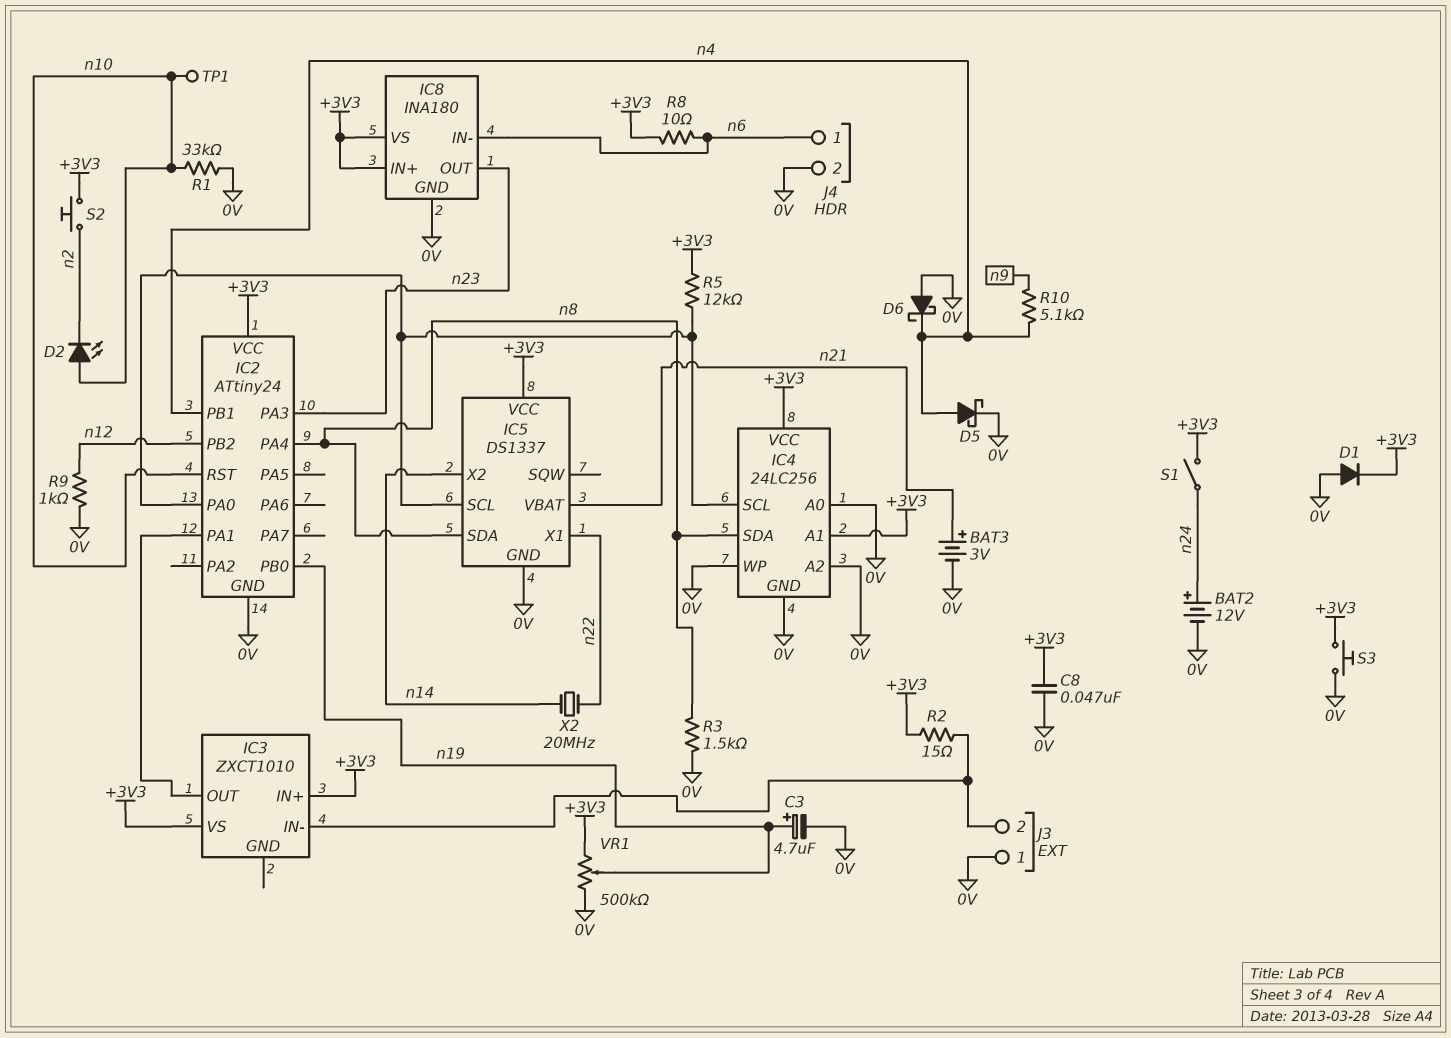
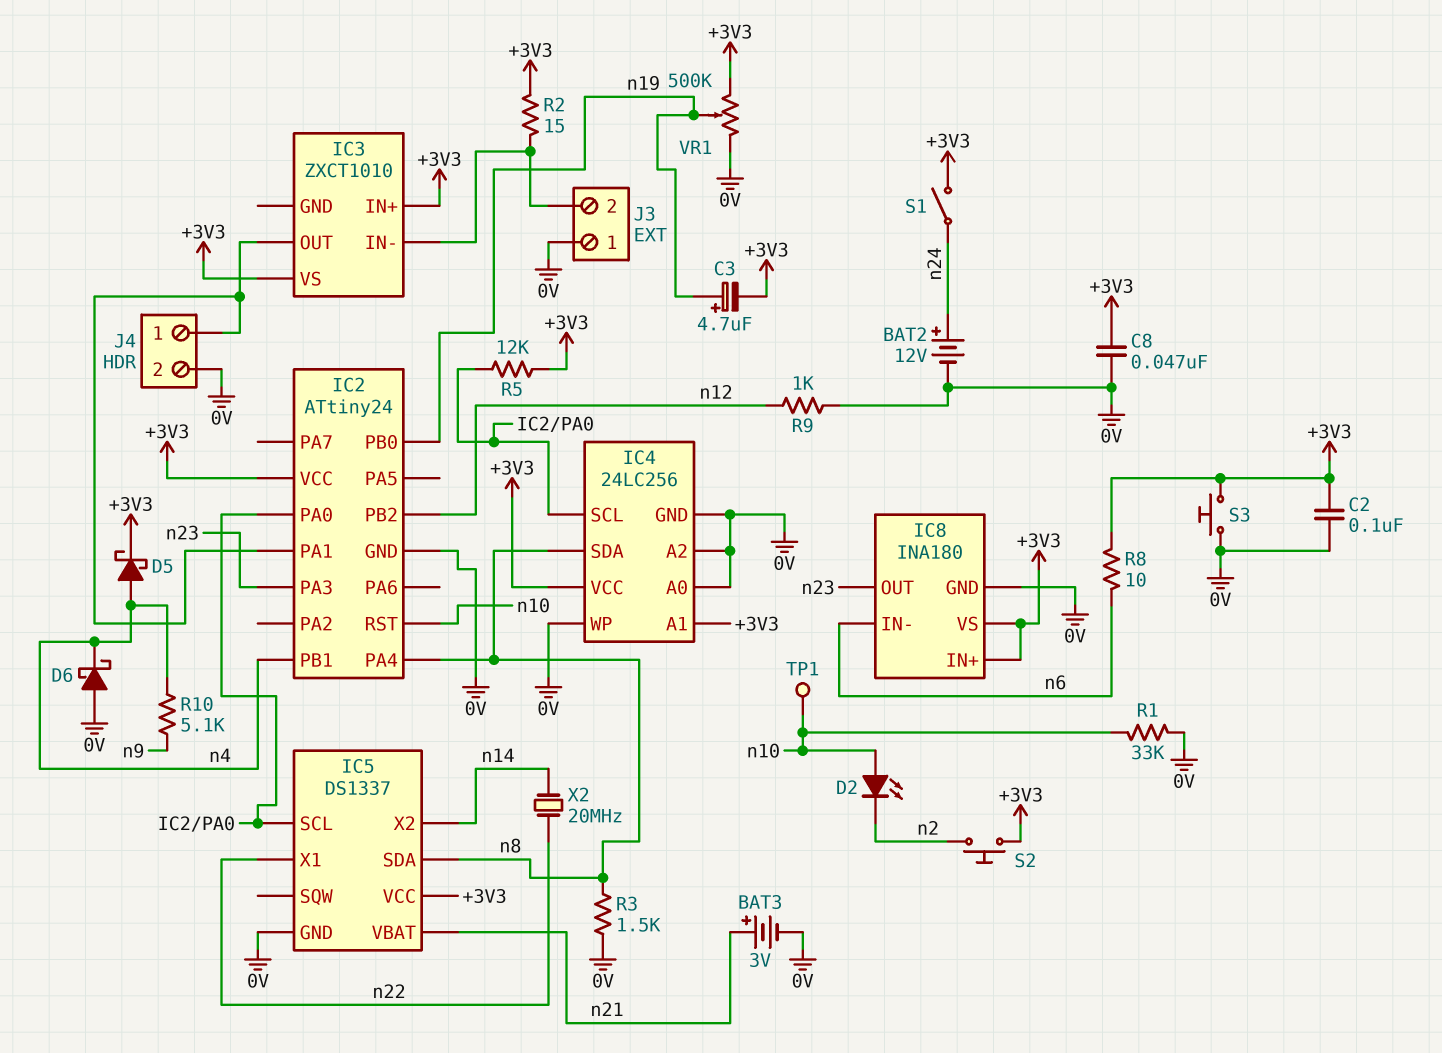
C2: none -> 100nF (+3V3, 0V)
C3: 4.7uF (plus n19, minus 0V) -> 4.7uF (plus n19, minus +3V3)
D1: diode (A 0V, K +3V3) -> none
D5: schottky (A n4, K 0V) -> schottky (A n4, K +3V3)
J4 pin 1: n6 -> IC2/PA1

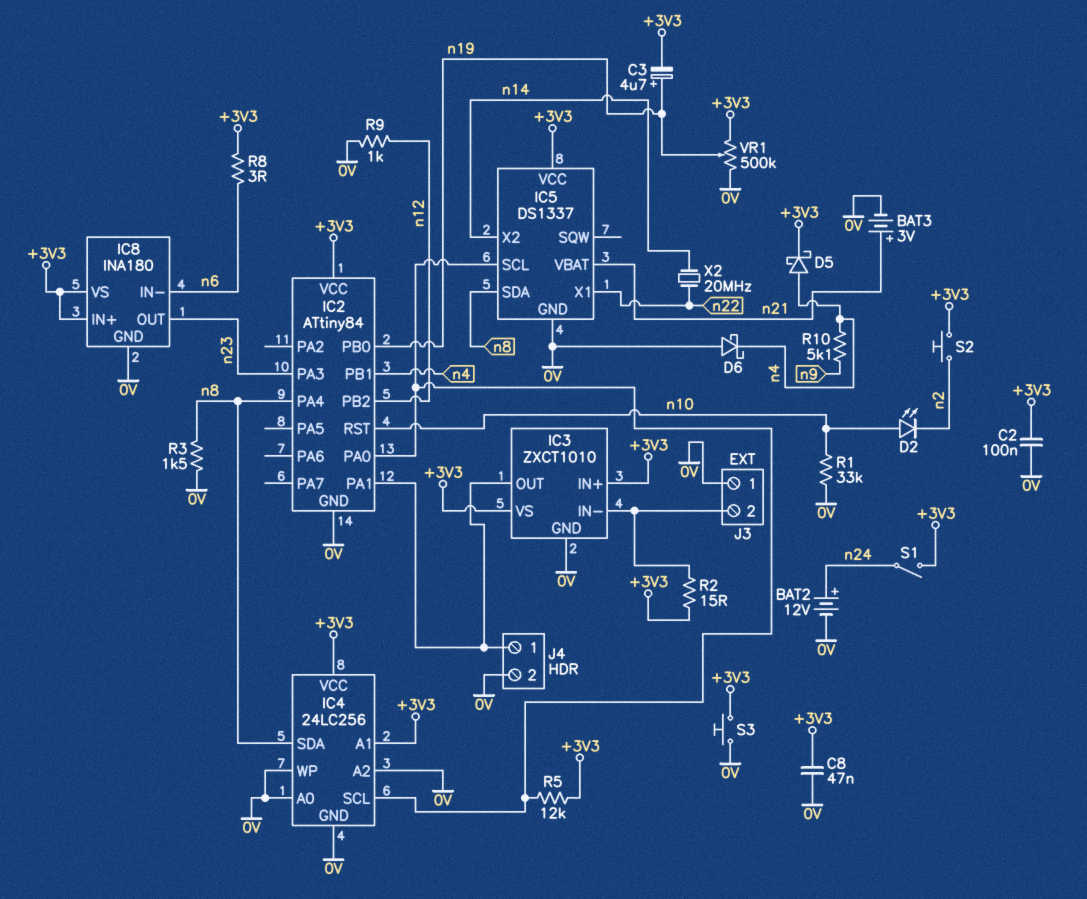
IC2: ATtiny24 -> ATtiny84
IC3 pin GND: none -> 0V
R8: 10 (+3V3, n6) -> 3 (+3V3, n6)
TP1: test point (n10) -> none

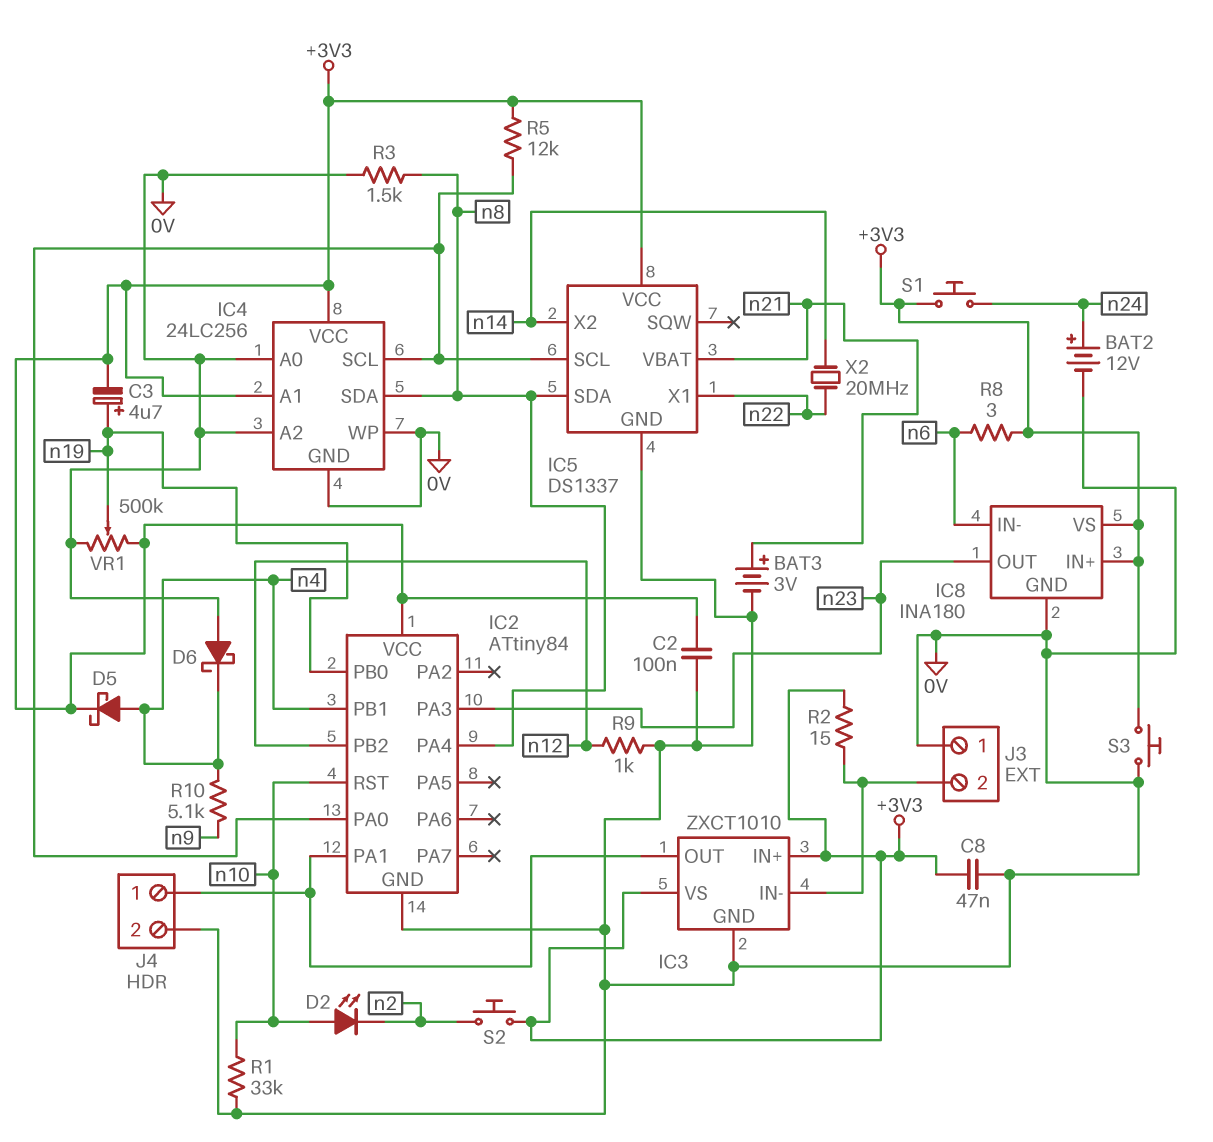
S1: switch (+3V3, n24) -> button (+3V3, n24)

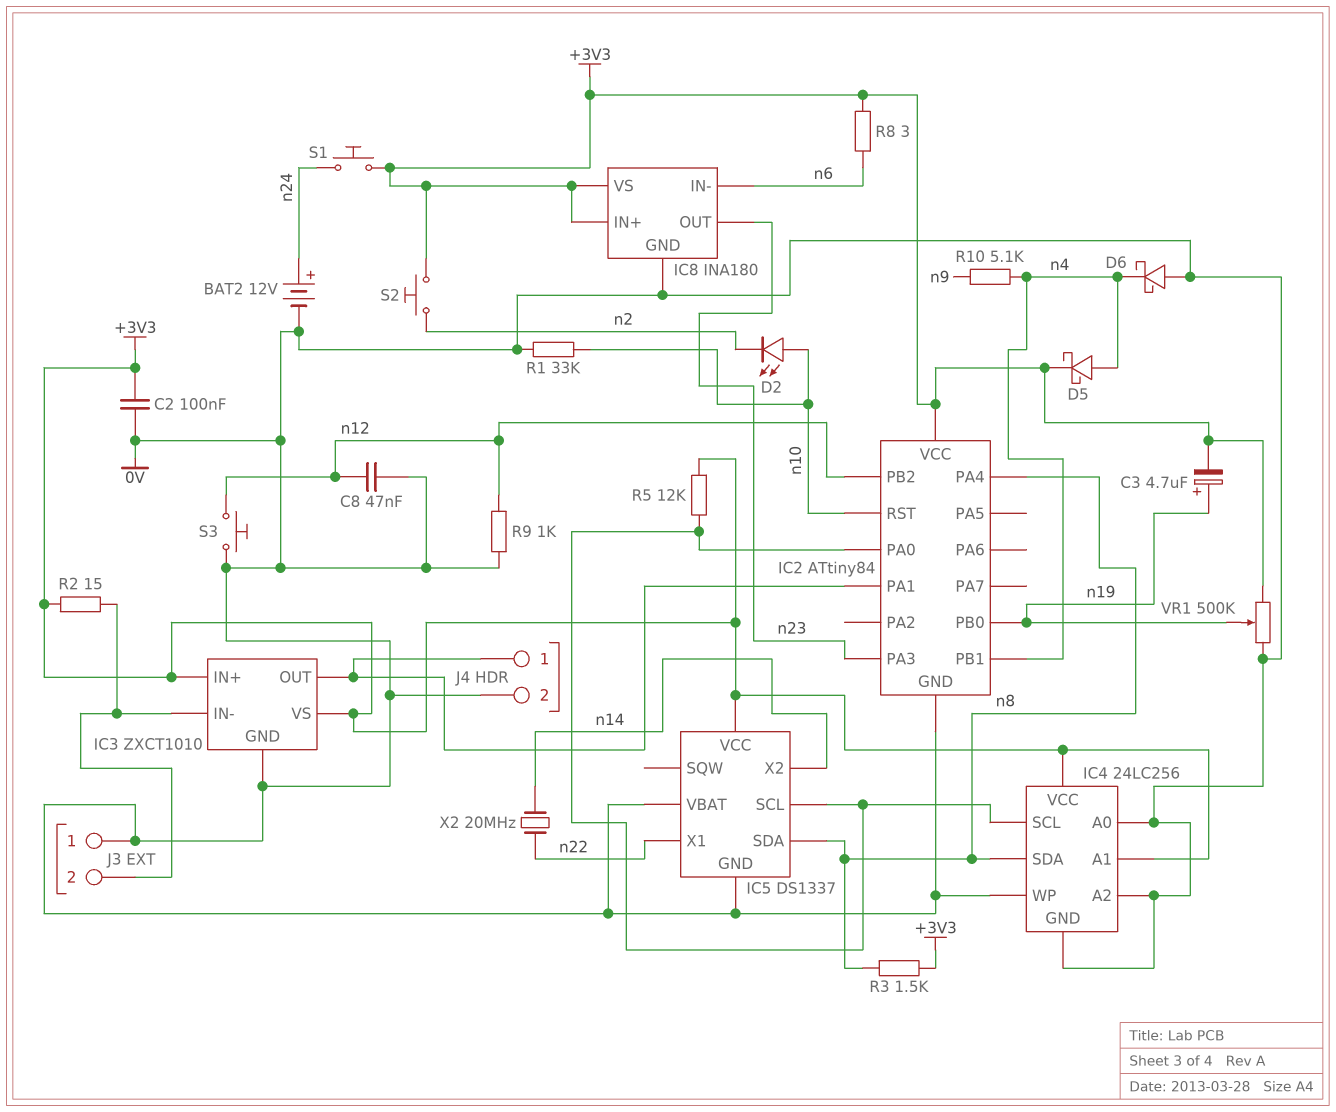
BAT3: 3V (plus n21, minus 0V) -> none
C8: 47nF (+3V3, 0V) -> 47nF (0V, n12)
IC5 pin VBAT: n21 -> 0V
R3: 1.5k (0V, n8) -> 1.5k (+3V3, n8)
S3: button (+3V3, 0V) -> button (0V, n12)

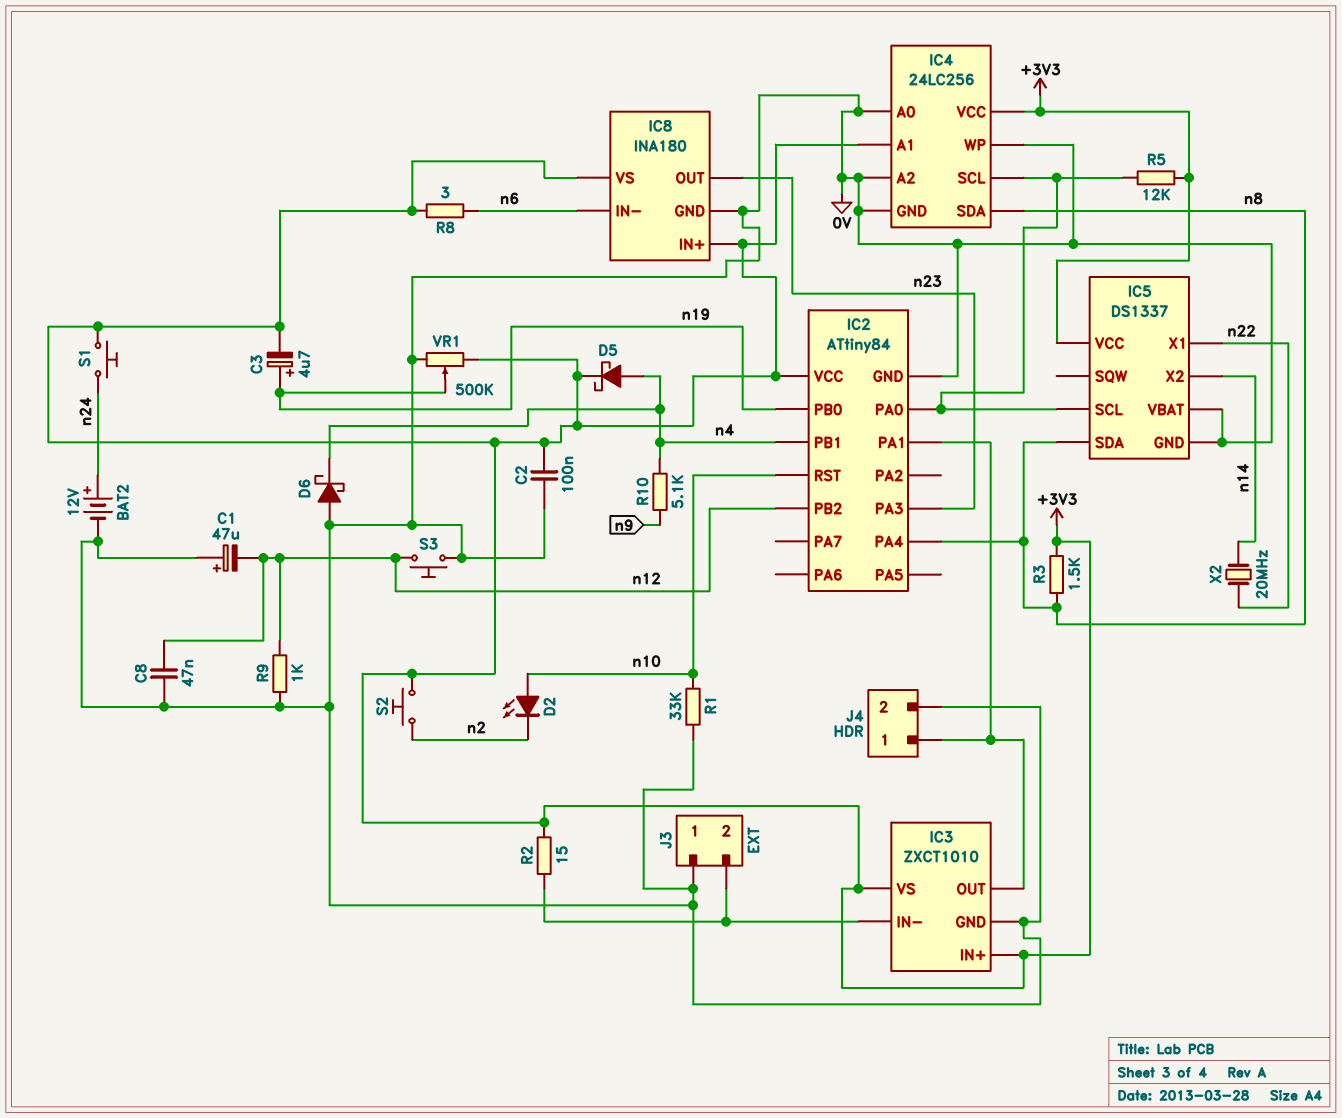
C1: none -> 47uF (plus 0V, minus n12)

